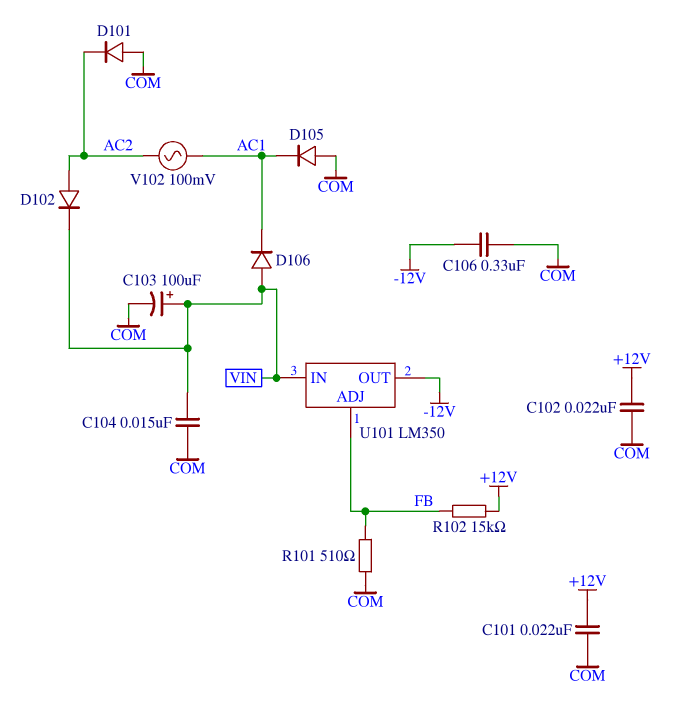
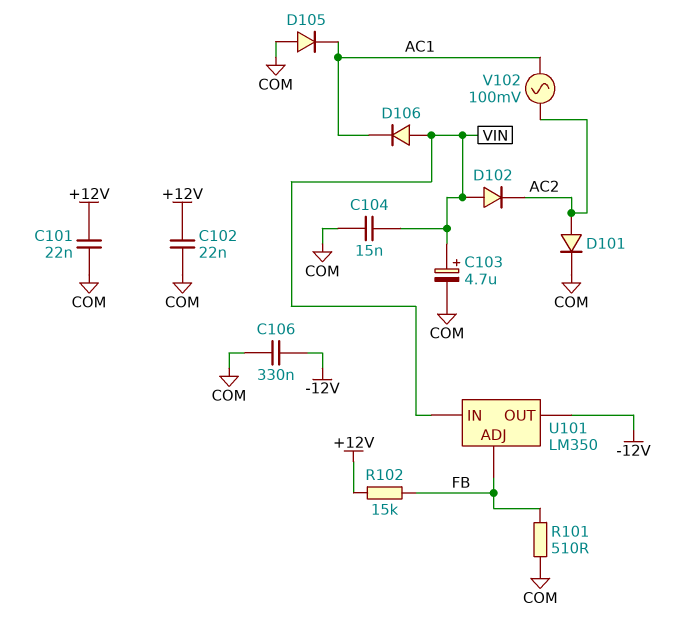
C103: 100uF (plus VIN, minus COM) -> 4.7uF (plus VIN, minus COM)
D101: diode (A COM, K AC2) -> diode (A AC2, K COM)
D102: diode (A AC2, K VIN) -> diode (A VIN, K AC2)

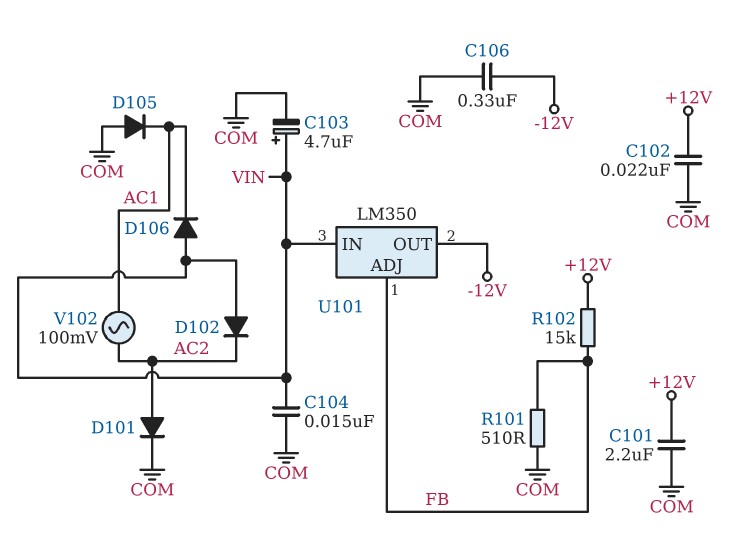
C101: 22nF (+12V, COM) -> 2.2uF (+12V, COM)

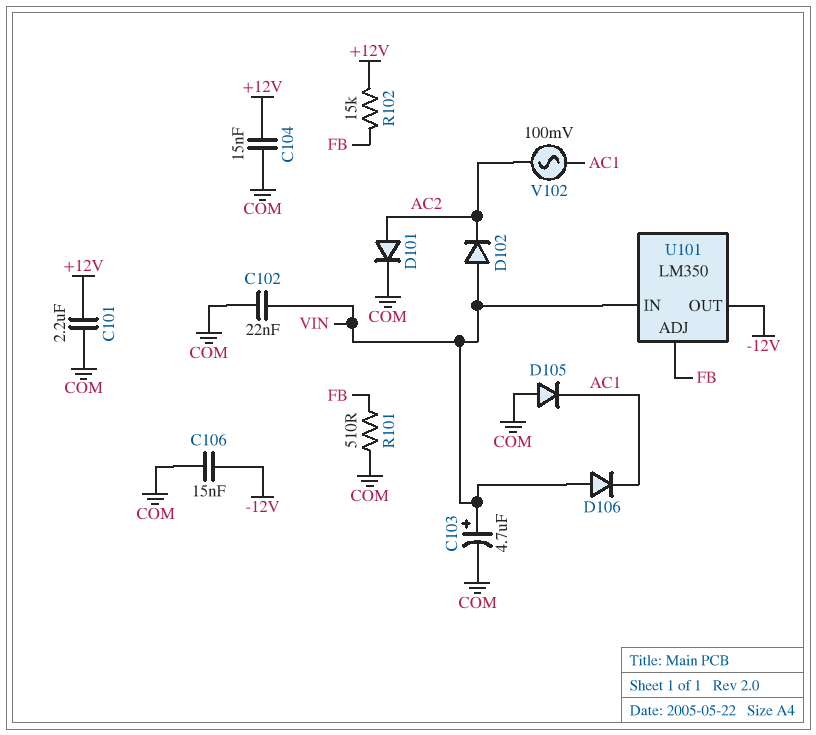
C102: 22nF (+12V, COM) -> 22nF (COM, VIN)
C104: 15nF (COM, VIN) -> 15nF (+12V, COM)
C106: 330nF (-12V, COM) -> 15nF (-12V, COM)

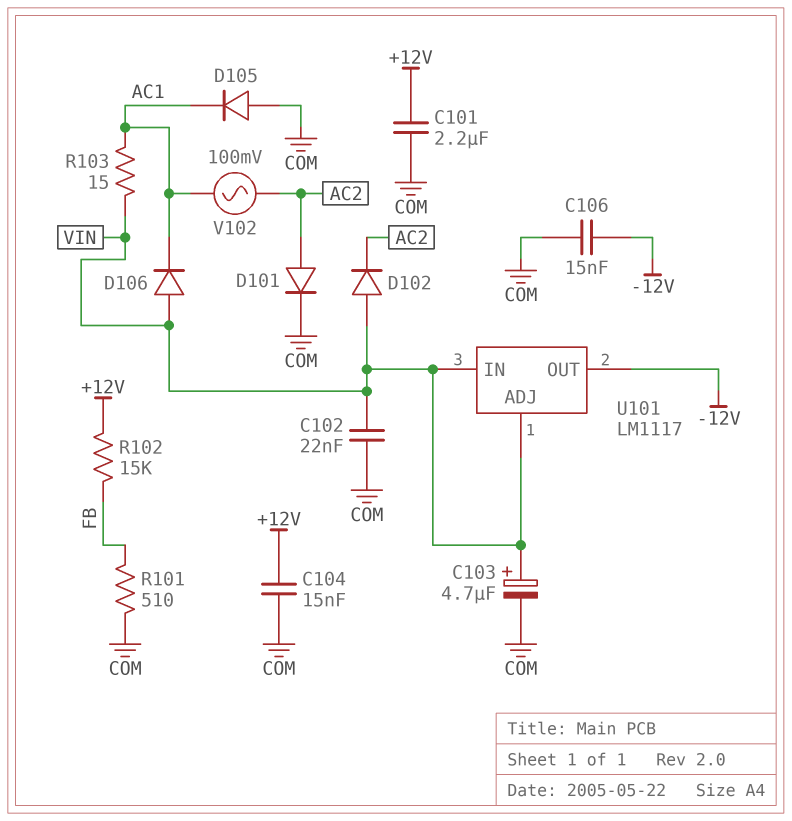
R103: none -> 15 (AC1, VIN)
U101: LM350 -> LM1117
U101 pin ADJ: FB -> VIN

